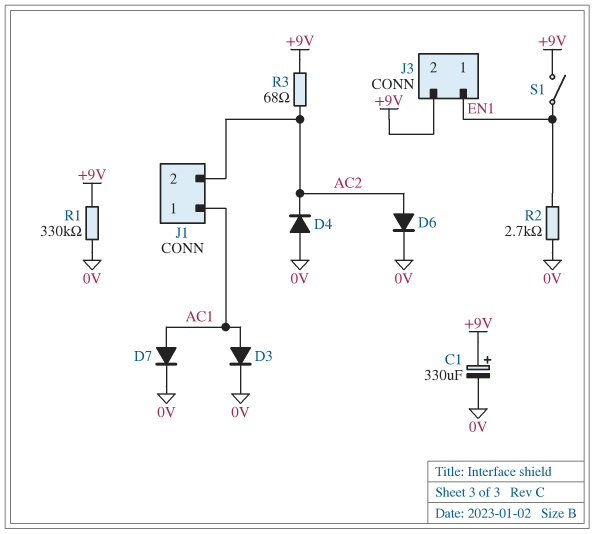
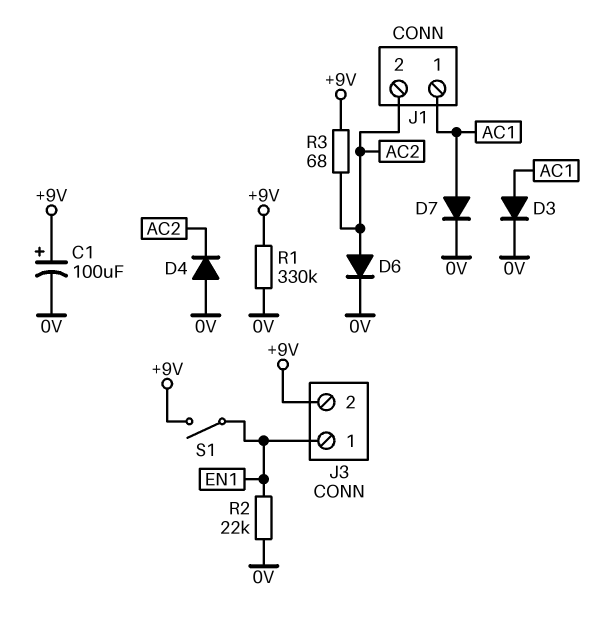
C1: 330uF (plus +9V, minus 0V) -> 100uF (plus +9V, minus 0V)
R2: 2.7k (0V, EN1) -> 22k (0V, EN1)

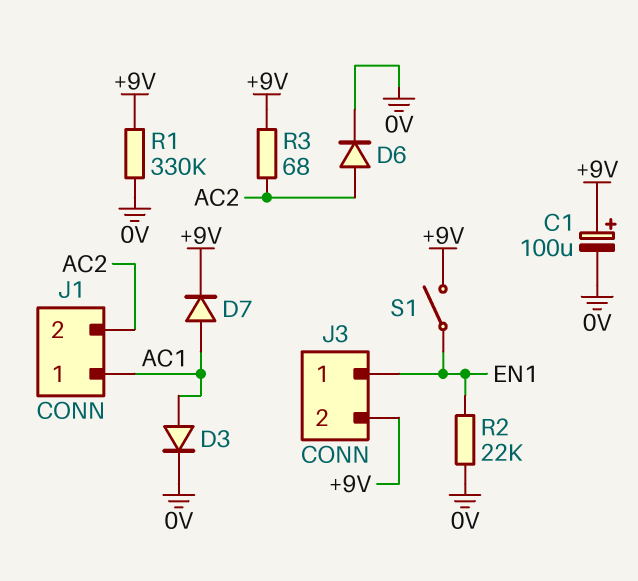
D4: diode (A 0V, K AC2) -> none
D7: diode (A AC1, K 0V) -> diode (A AC1, K +9V)

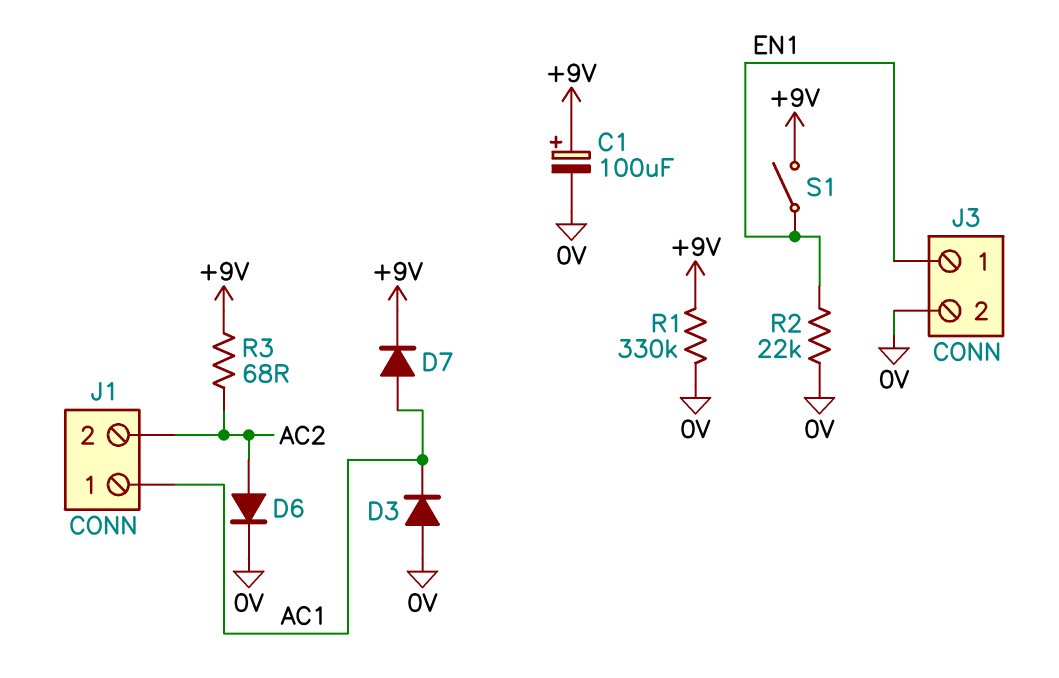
D3: diode (A AC1, K 0V) -> diode (A 0V, K AC1)
J3 pin 2: +9V -> 0V

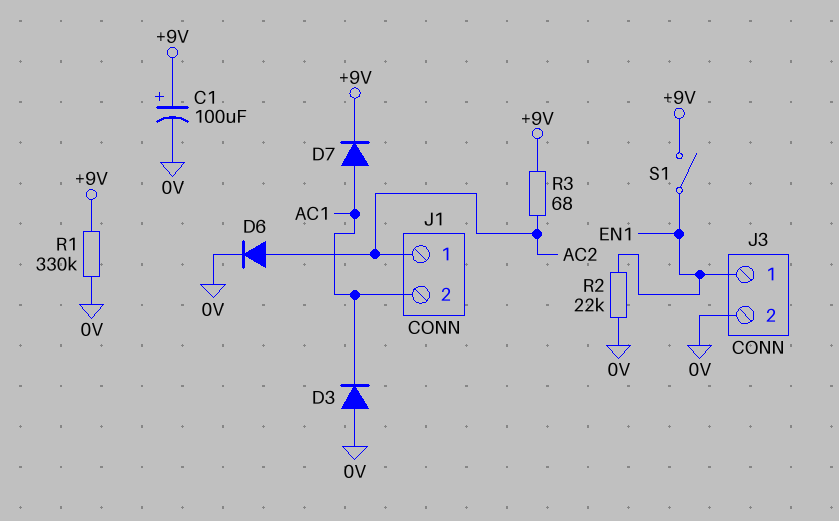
J1 pin 1: AC1 -> AC2
J1 pin 2: AC2 -> AC1

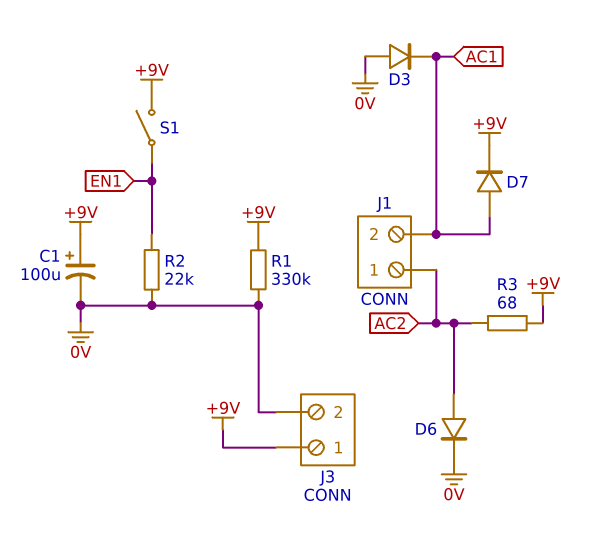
J3 pin 1: EN1 -> +9V

